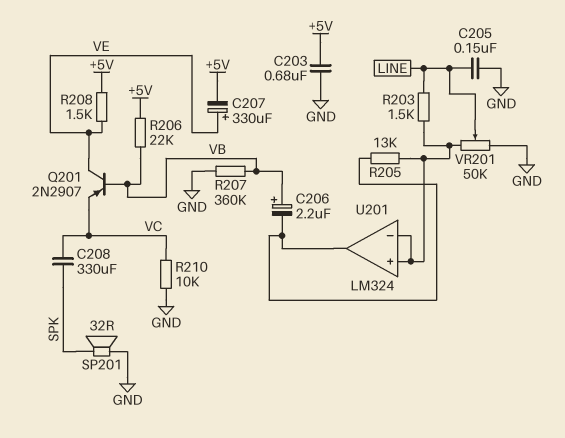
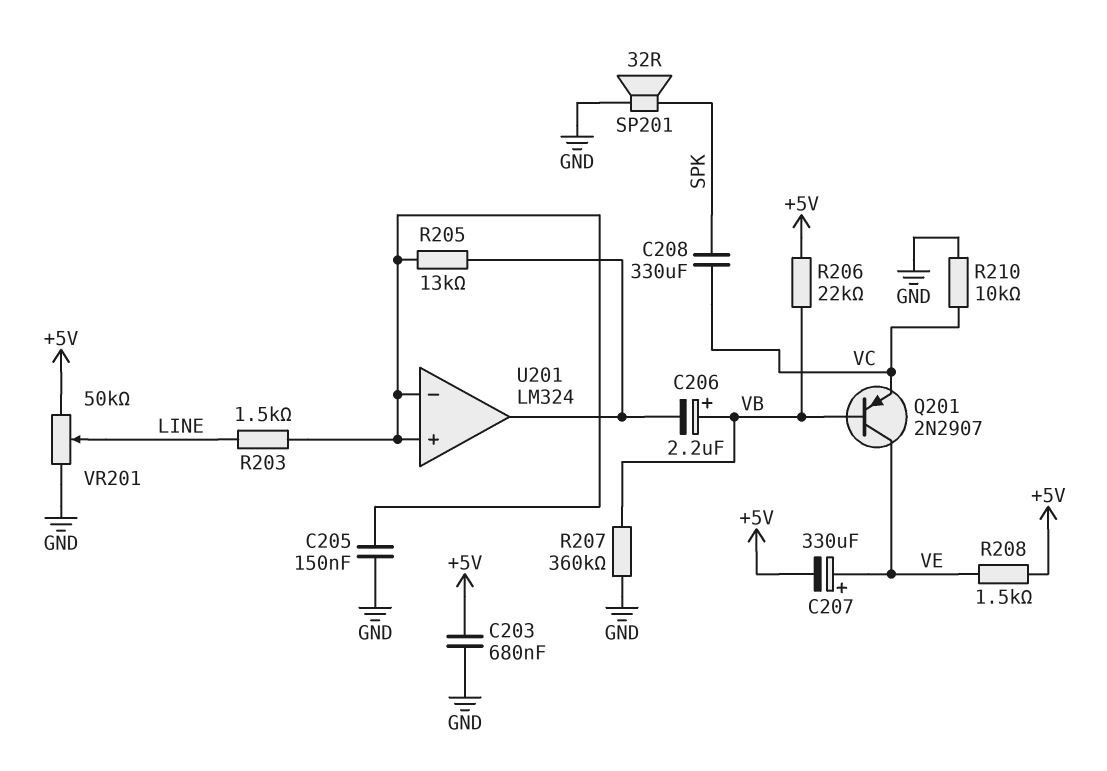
C205: 150nF (GND, LINE) -> 150nF (GND, U201/in+)
VR201: 50k (GND, U201/in+, wiper LINE) -> 50k (+5V, GND, wiper LINE)

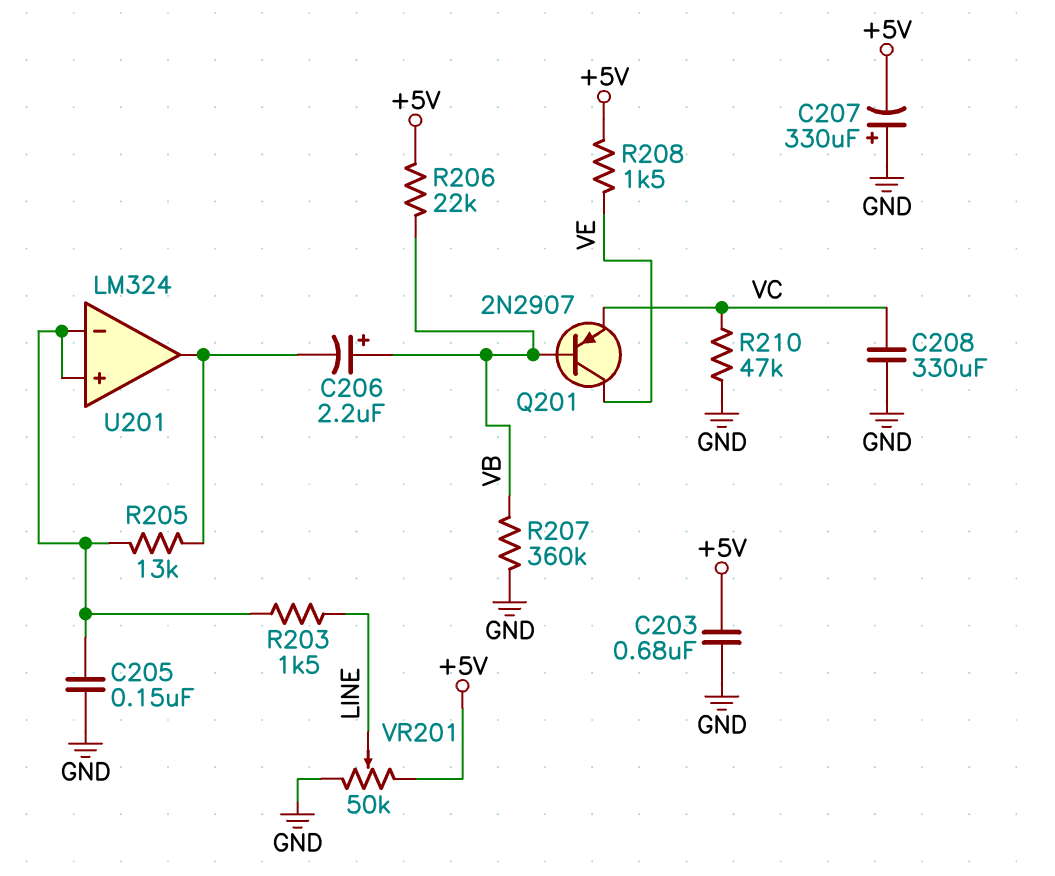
C207: 330uF (plus VE, minus +5V) -> 330uF (plus GND, minus +5V)
C208: 330uF (SPK, VC) -> 330uF (GND, VC)
R210: 10k (GND, VC) -> 47k (GND, VC)
SP201: speaker 32R (GND, SPK) -> none

